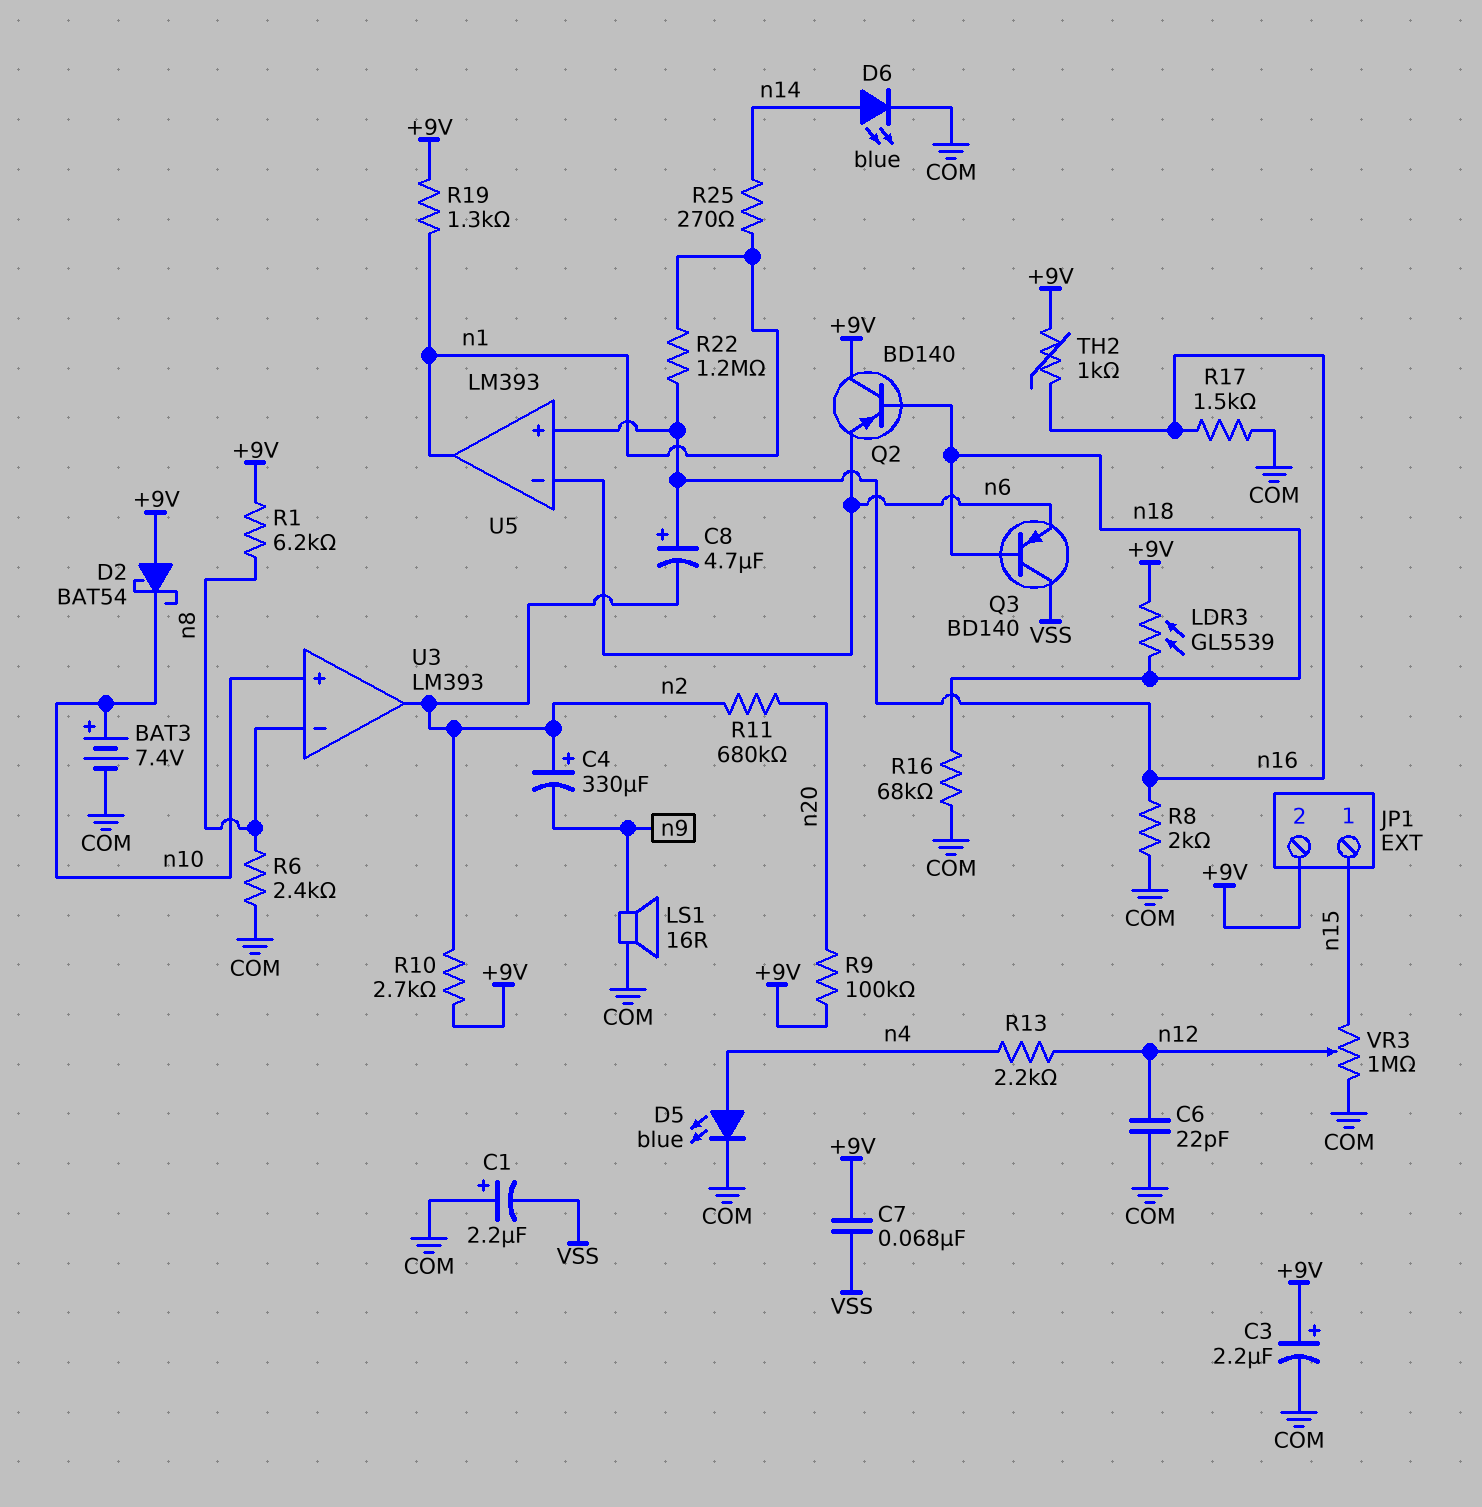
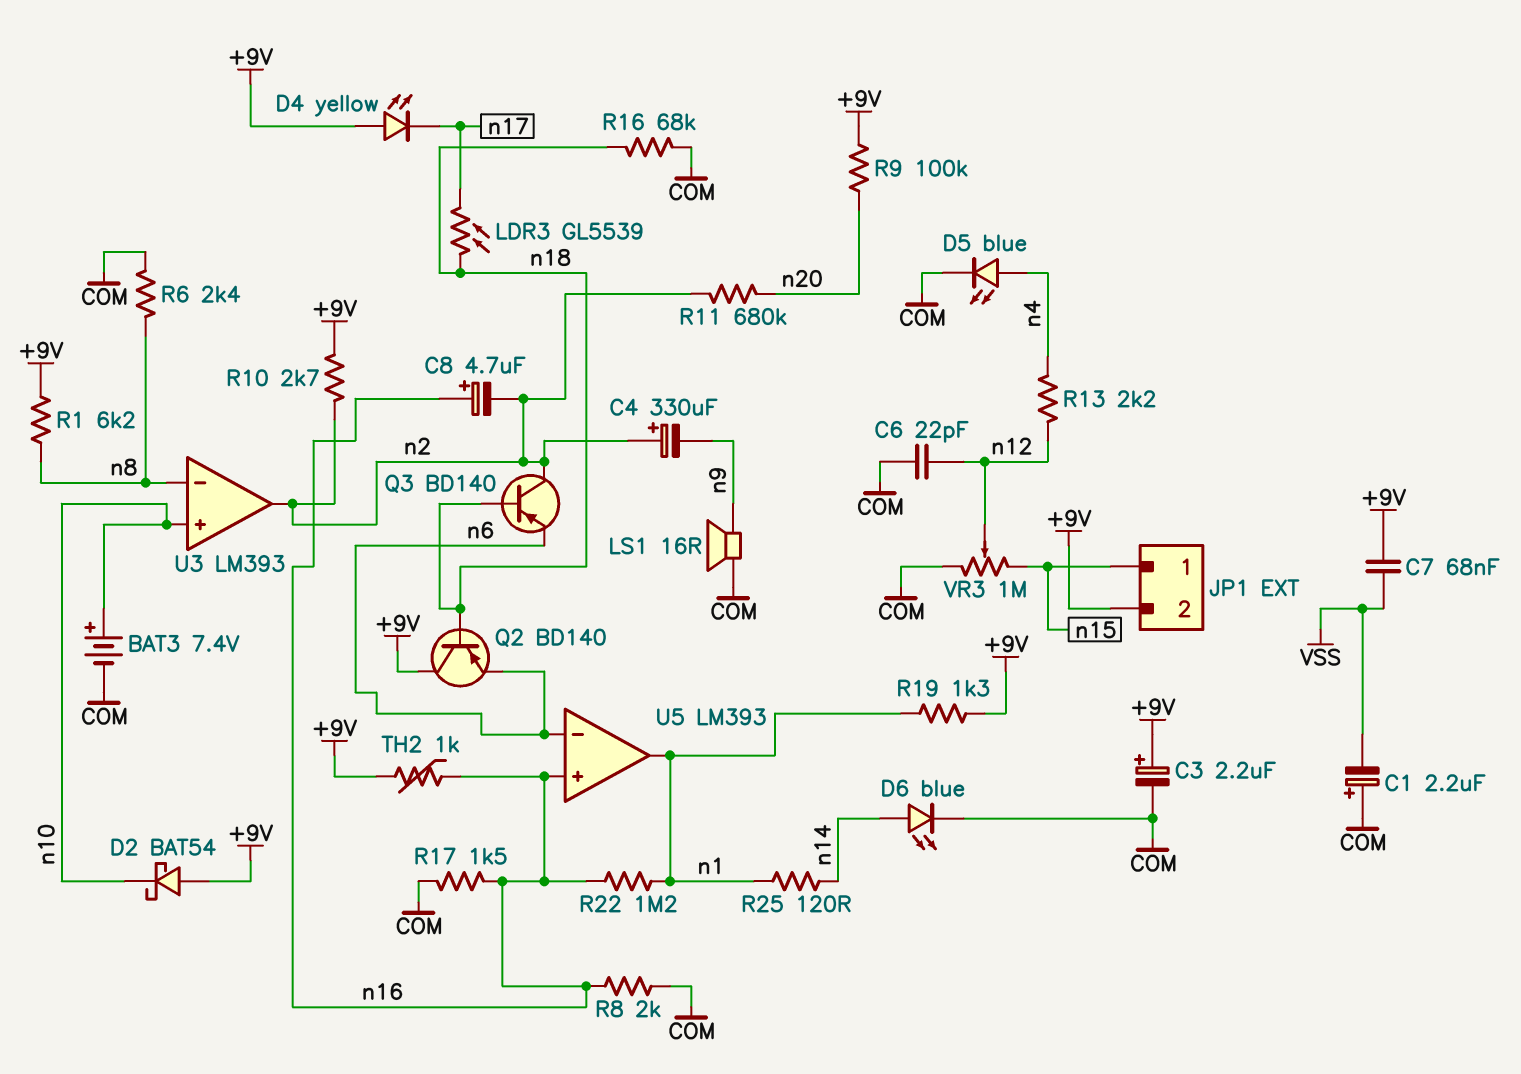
D4: none -> LED yellow (A +9V, K n17)
LDR3: GL5539 (+9V, n18) -> GL5539 (n17, n18)
Q3: PNP BD140 (B n18, C VSS, E n6) -> PNP BD140 (B n18, C n2, E n6)
R25: 270 (n1, n14) -> 120 (n1, n14)

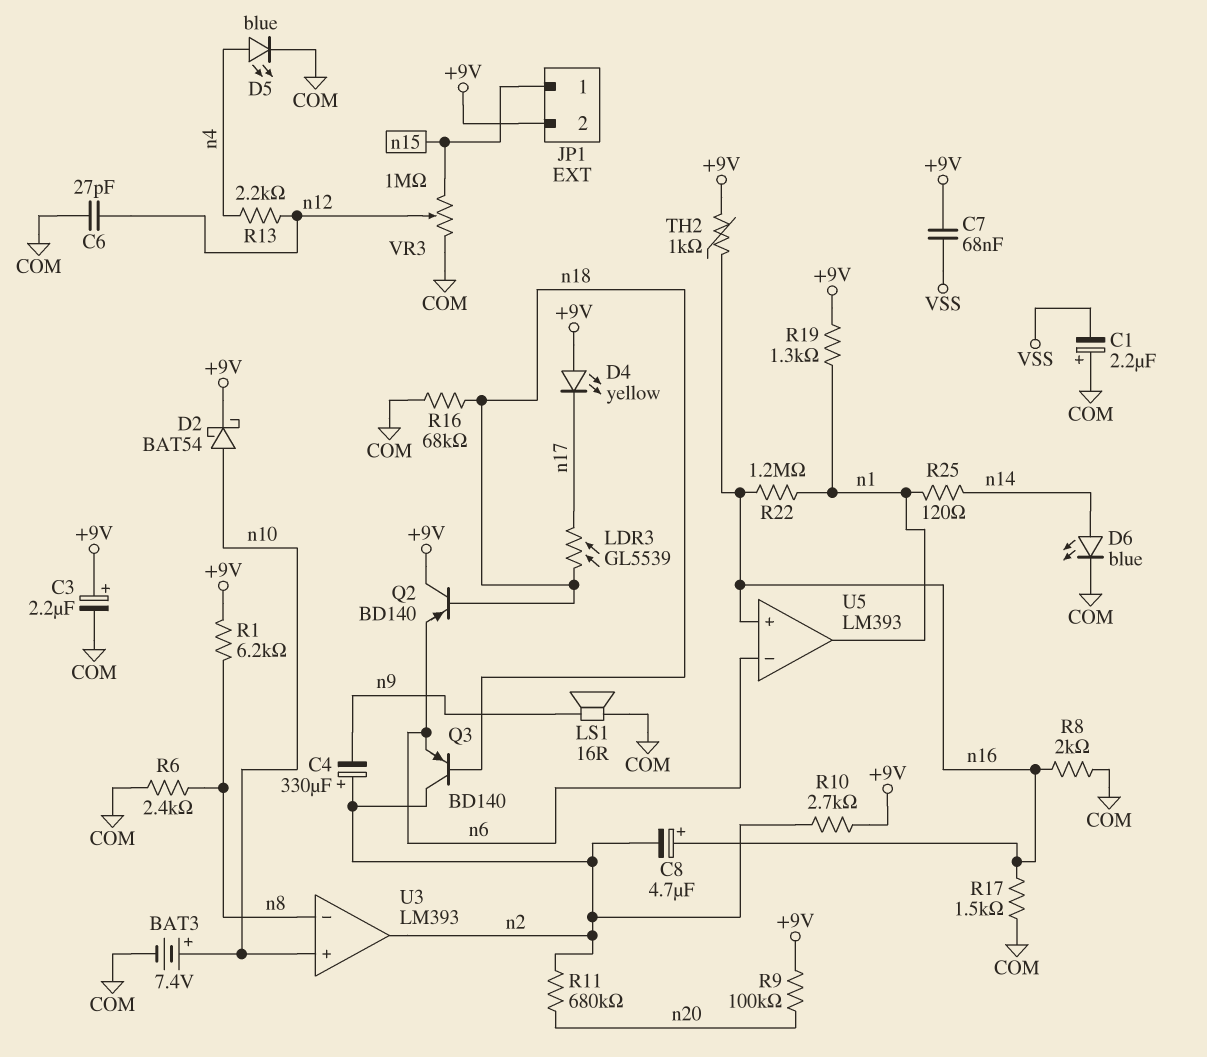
C6: 22pF (COM, n12) -> 27pF (COM, n12)
D2: schottky BAT54 (A +9V, K n10) -> schottky BAT54 (A n10, K +9V)

